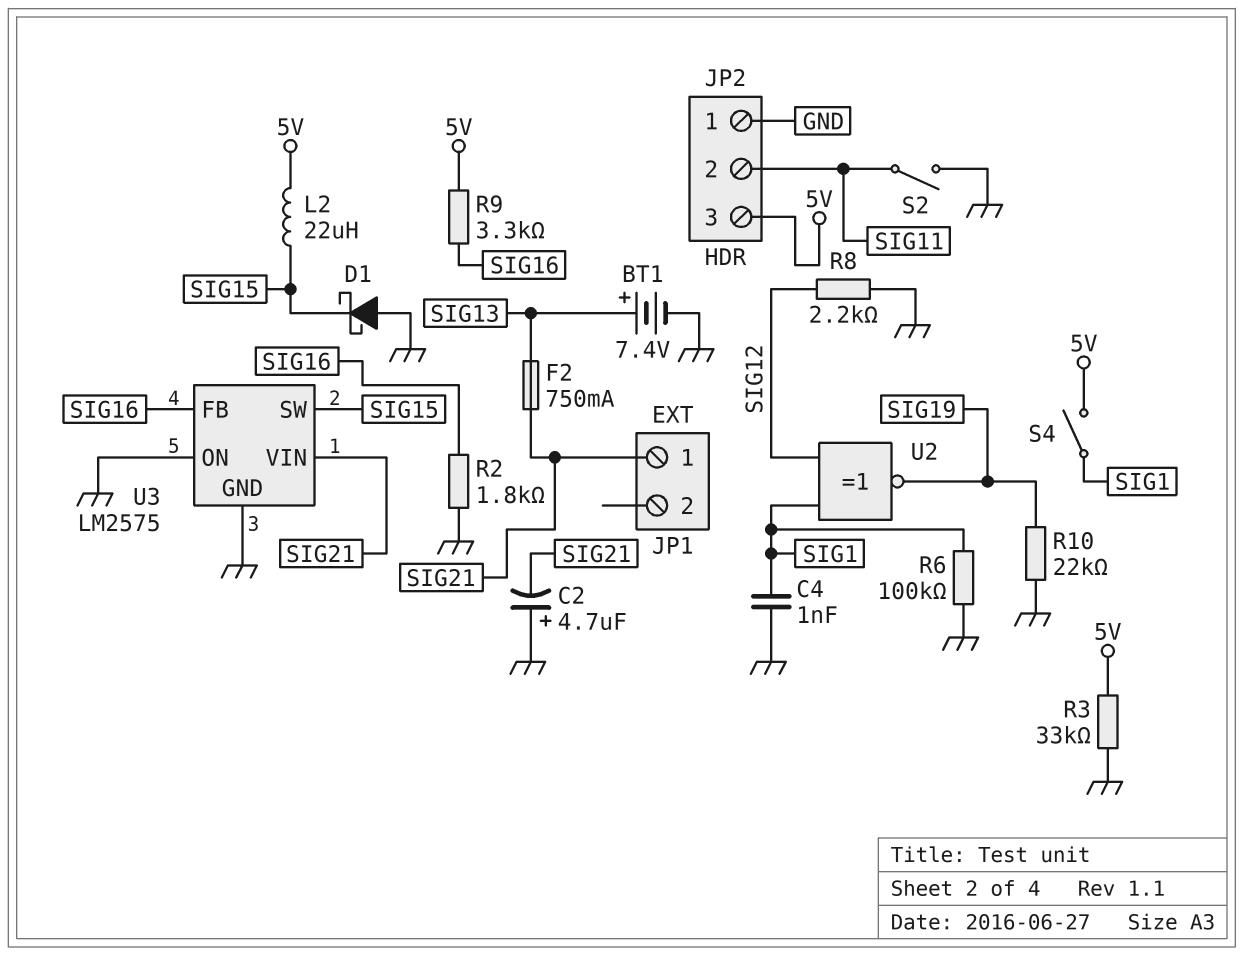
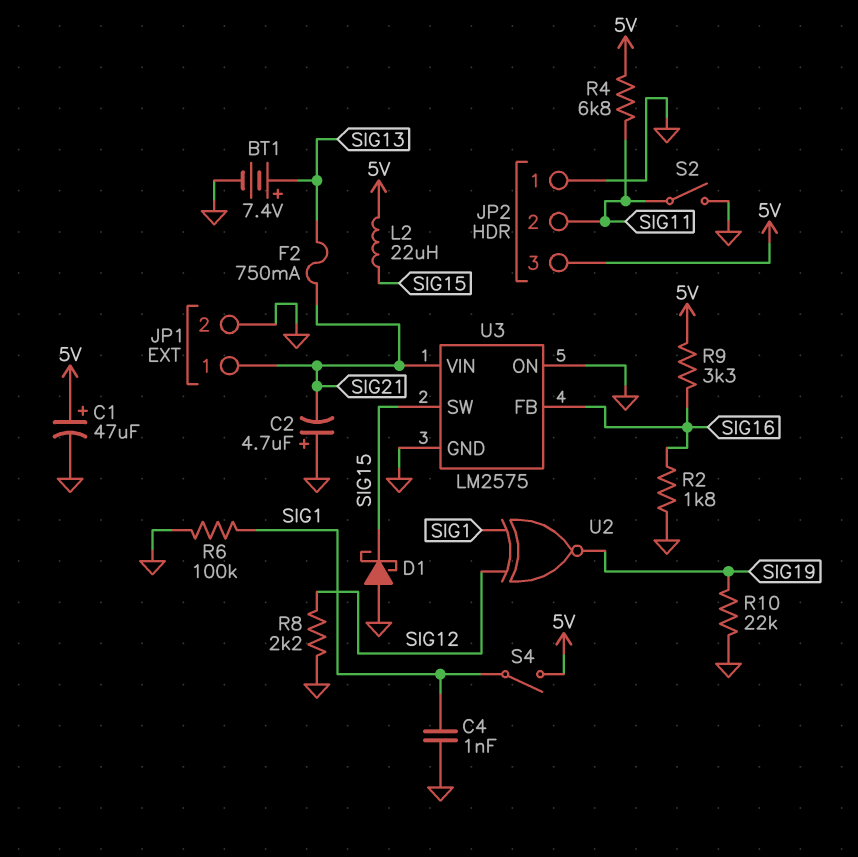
C1: none -> 47uF (plus 5V, minus GND)
JP1 pin 2: none -> GND
R3: 33k (5V, GND) -> none
R4: none -> 6.8k (5V, SIG11)

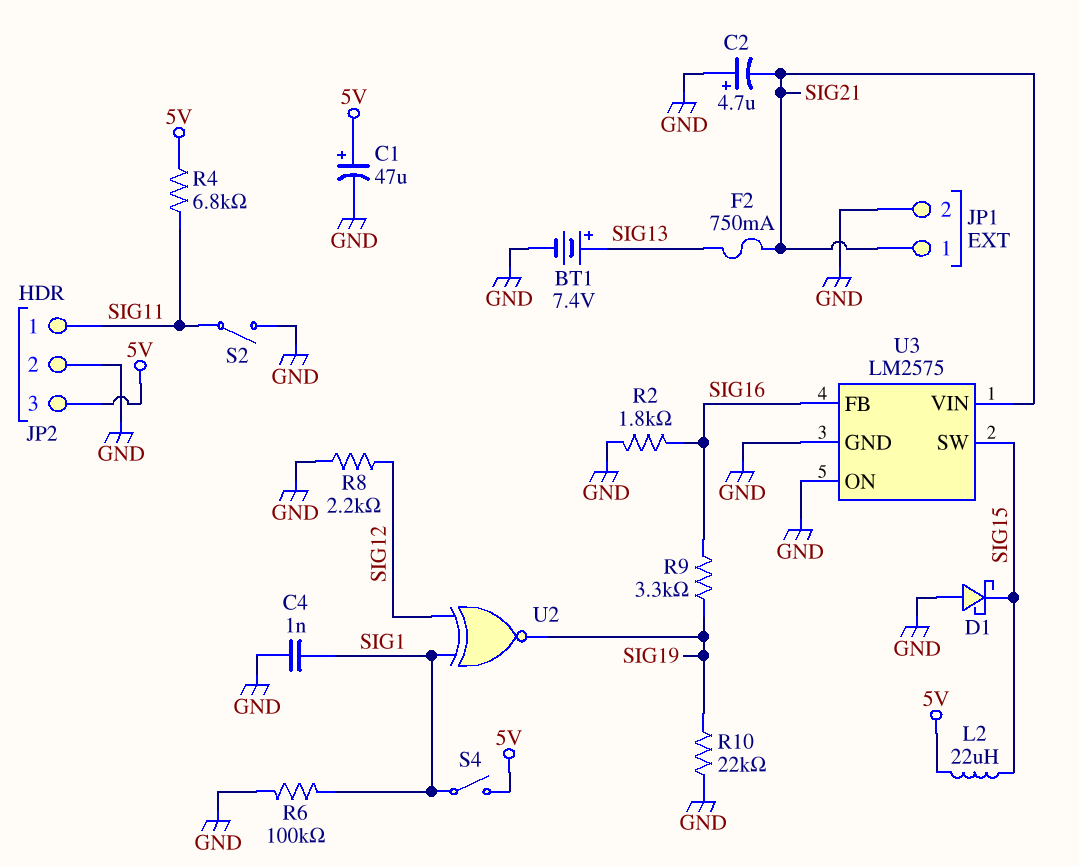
JP2 pin 1: GND -> SIG11
JP2 pin 2: SIG11 -> GND
R9: 3.3k (5V, SIG16) -> 3.3k (SIG16, SIG19)

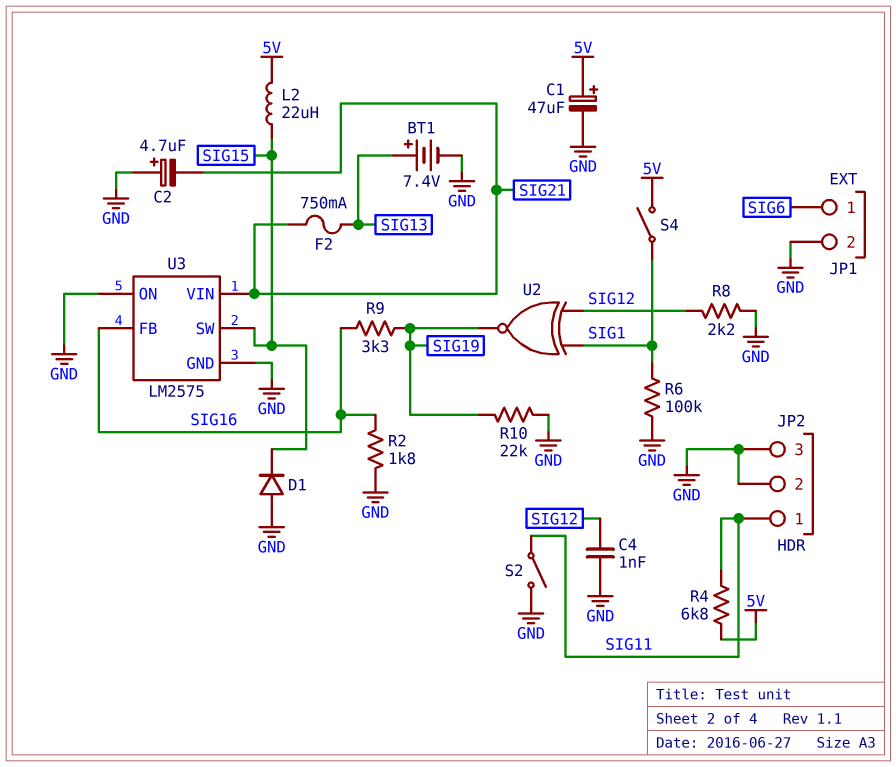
C4: 1nF (GND, SIG1) -> 1nF (GND, SIG12)
D1: schottky (A GND, K SIG15) -> diode (A GND, K SIG15)
JP1 pin 1: SIG21 -> SIG6
JP2 pin 3: 5V -> GND

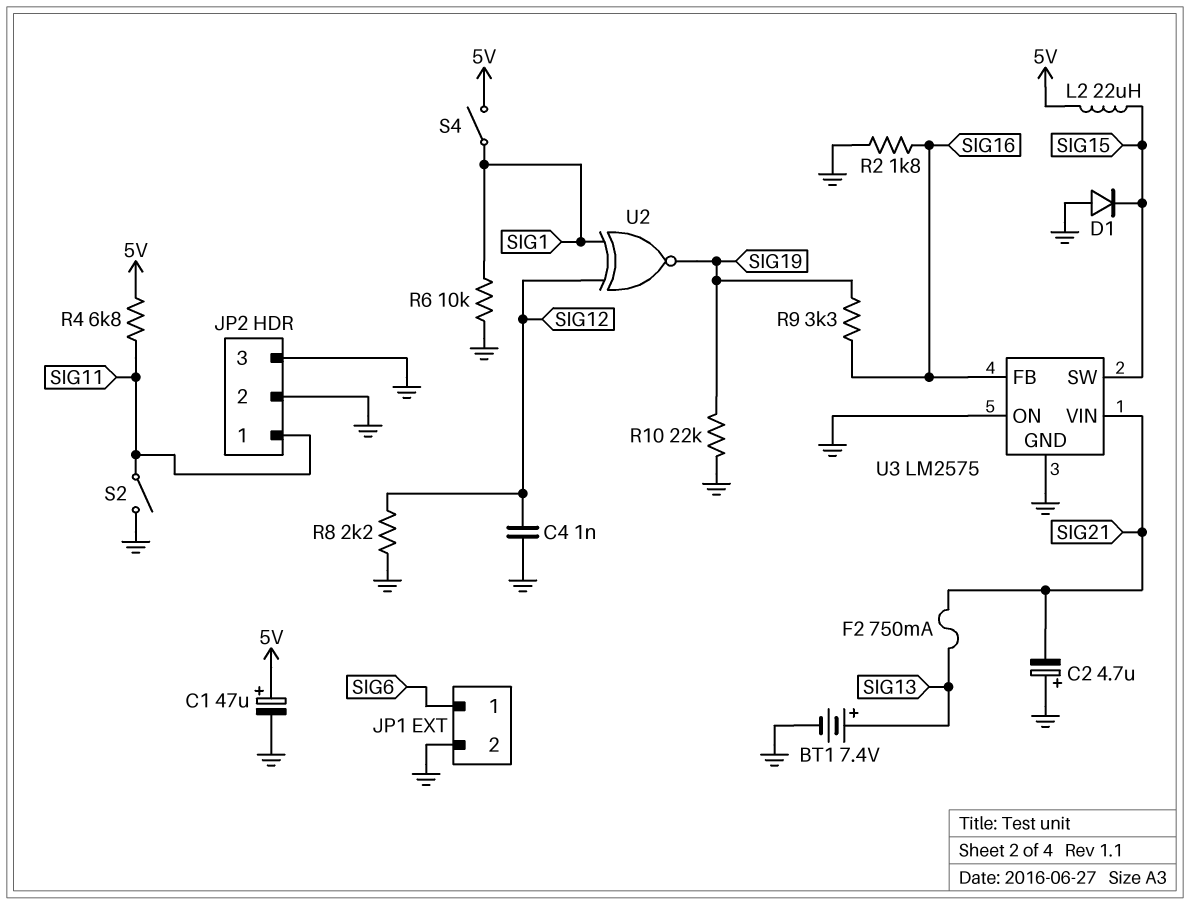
R6: 100k (GND, SIG1) -> 10k (GND, SIG1)

